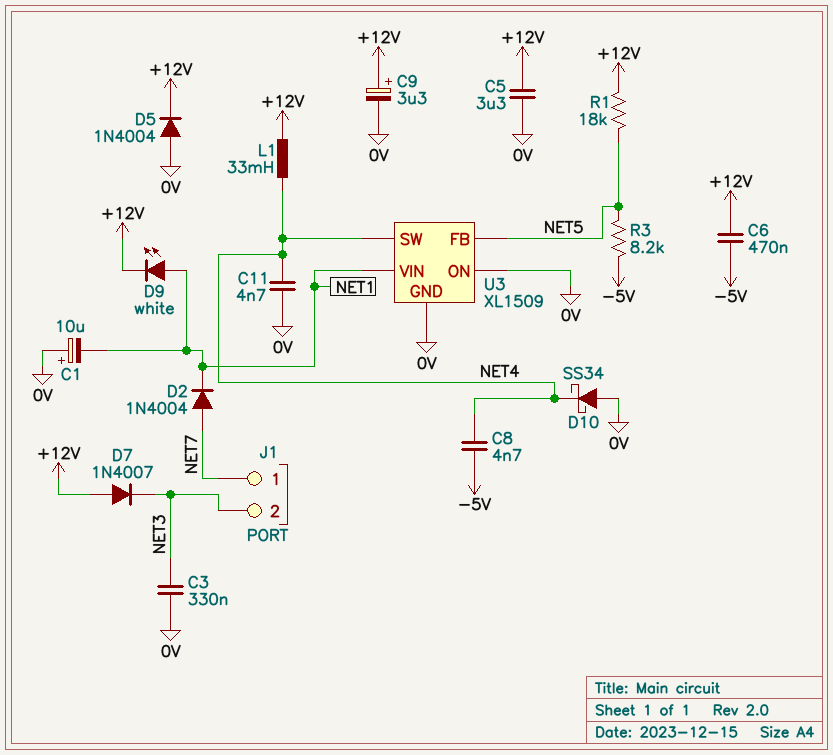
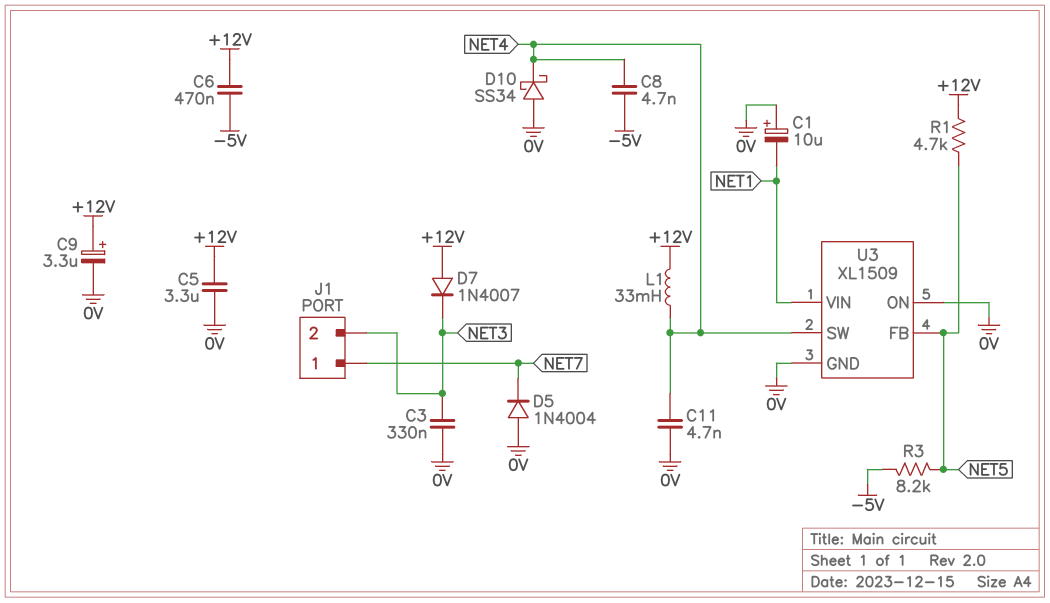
D2: diode 1N4004 (A NET7, K NET1) -> none
D5: diode 1N4004 (A 0V, K +12V) -> diode 1N4004 (A 0V, K NET7)
D9: LED white (A NET1, K +12V) -> none
R1: 18k (+12V, NET5) -> 4.7k (+12V, NET5)

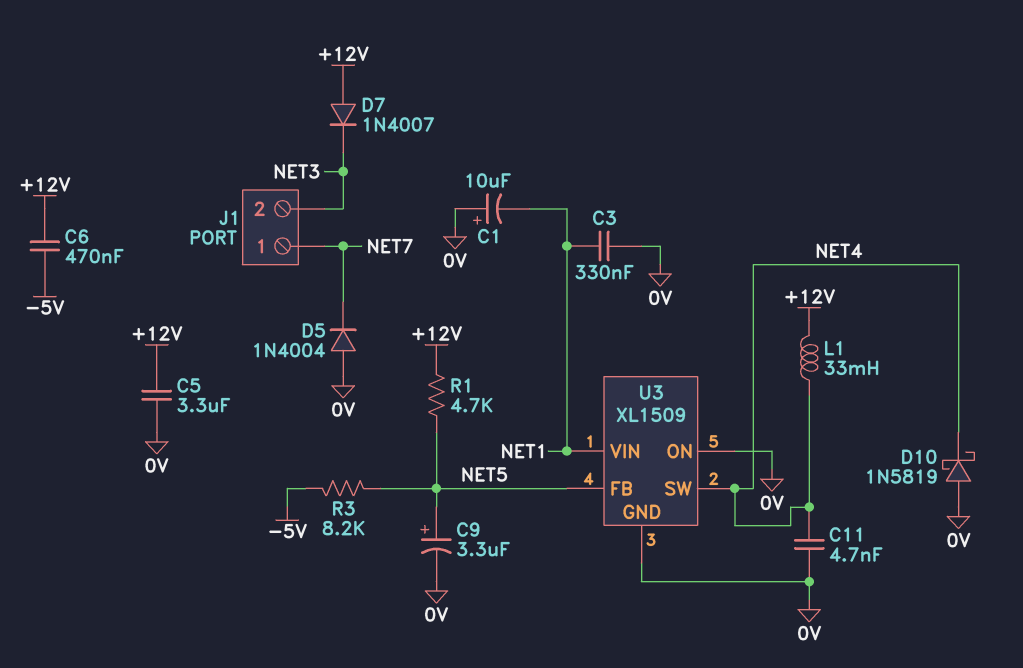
C3: 330nF (0V, NET3) -> 330nF (0V, NET1)
C8: 4.7nF (-5V, NET4) -> none
C9: 3.3uF (plus +12V, minus 0V) -> 3.3uF (plus NET5, minus 0V)
D10: schottky SS34 (A 0V, K NET4) -> schottky 1N5819 (A 0V, K NET4)

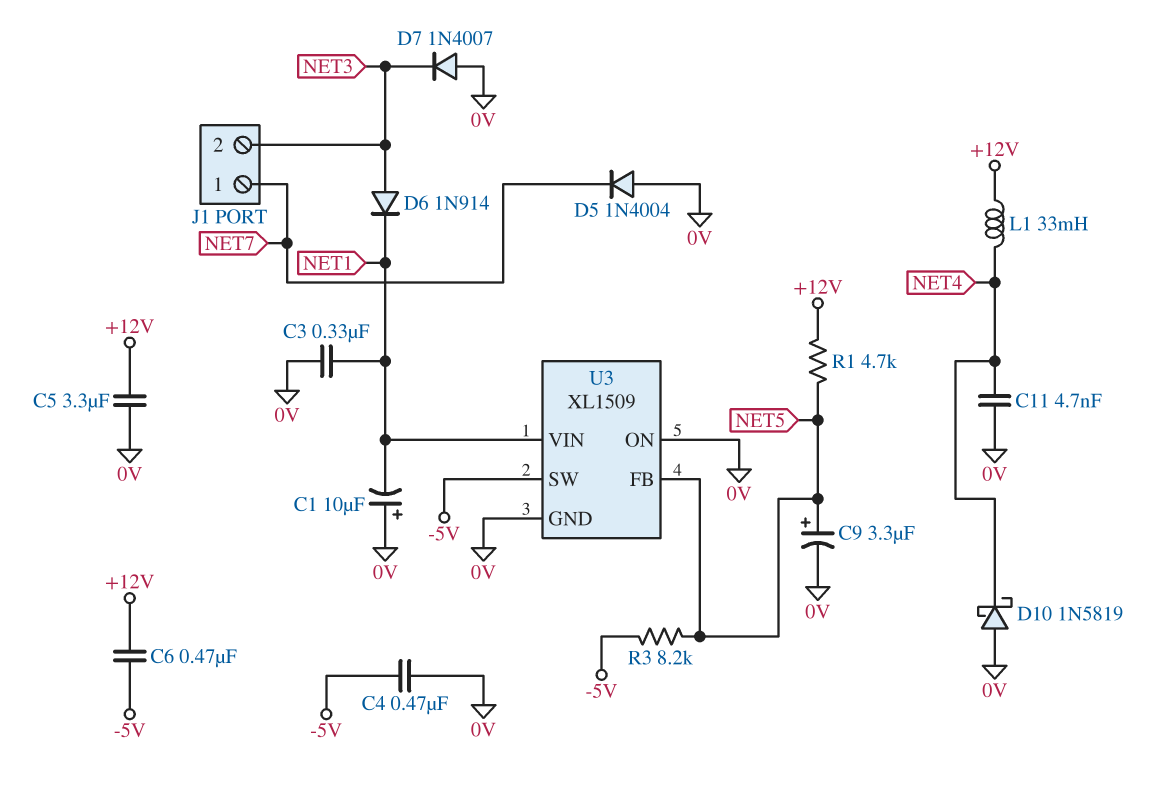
C4: none -> 470nF (-5V, 0V)
D6: none -> diode 1N914 (A NET3, K NET1)
D7: diode 1N4007 (A +12V, K NET3) -> diode 1N4007 (A 0V, K NET3)
U3 pin SW: NET4 -> -5V

